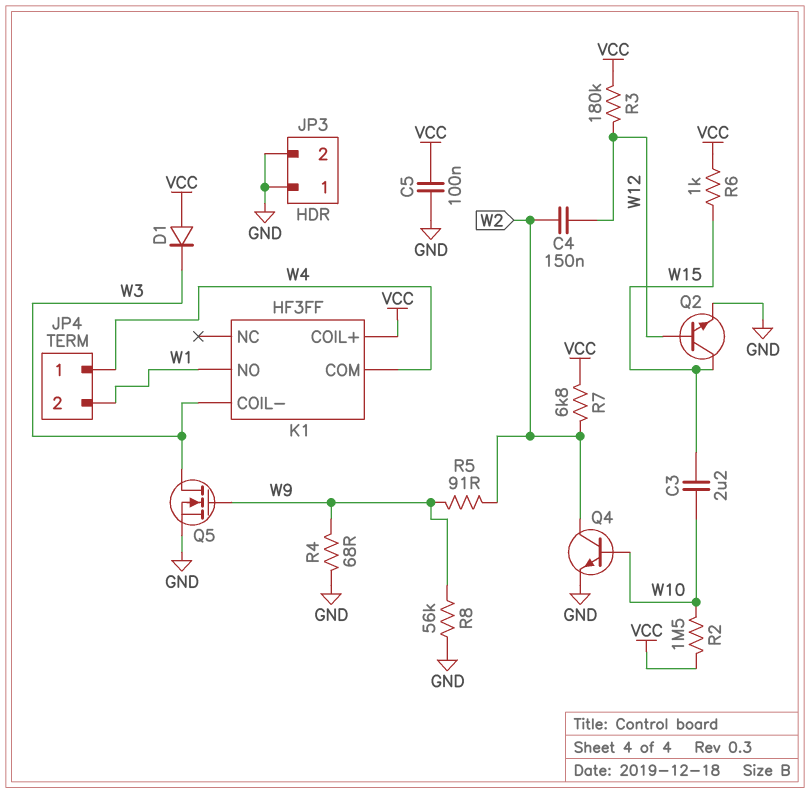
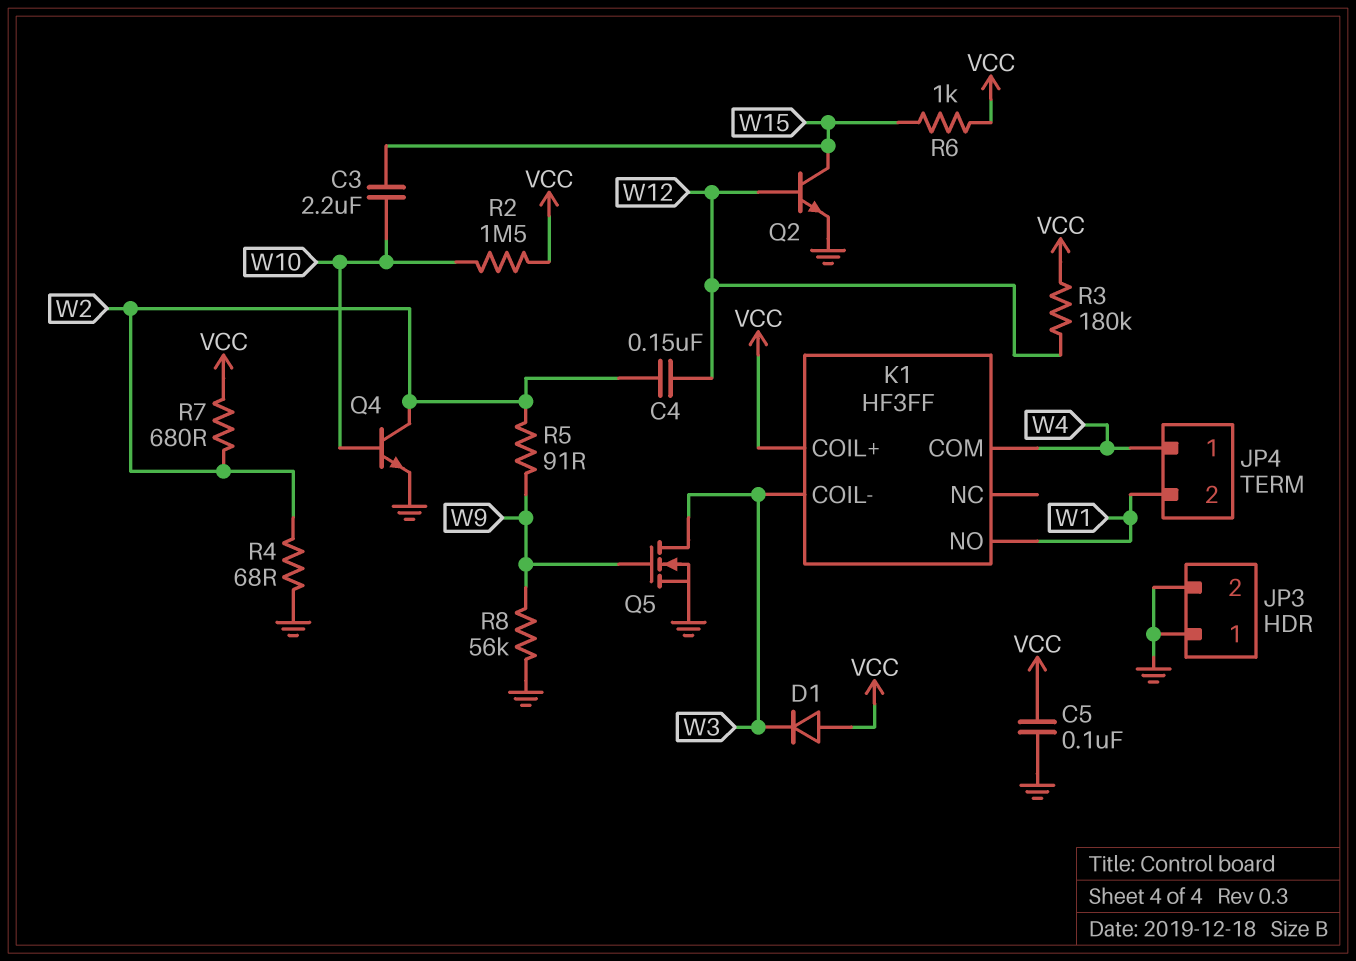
R4: 68 (GND, W9) -> 68 (GND, W2)
R7: 6.8k (VCC, W2) -> 680 (VCC, W2)

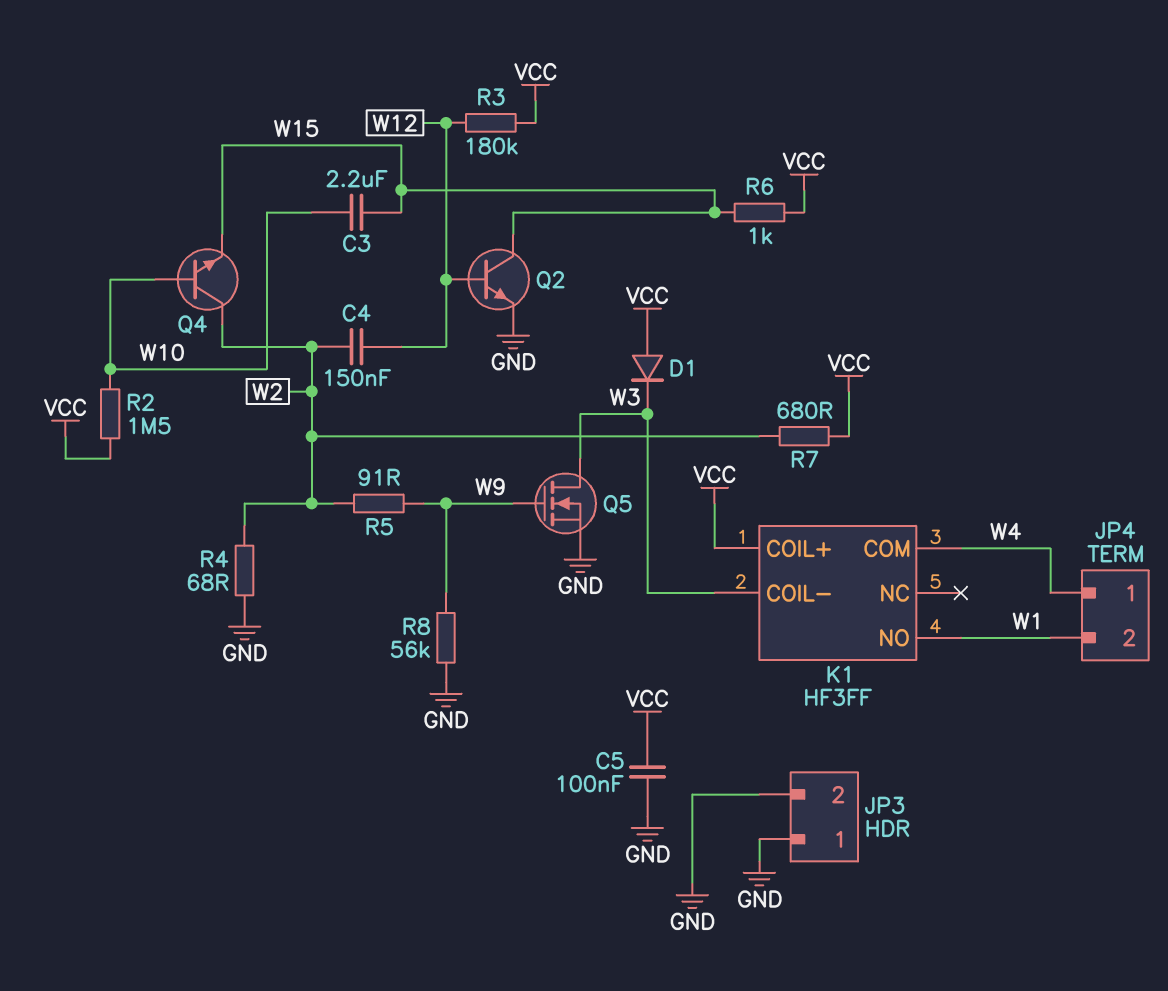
Q4: NPN (B W10, C W2, E GND) -> NPN (B W10, C W2, E W15)

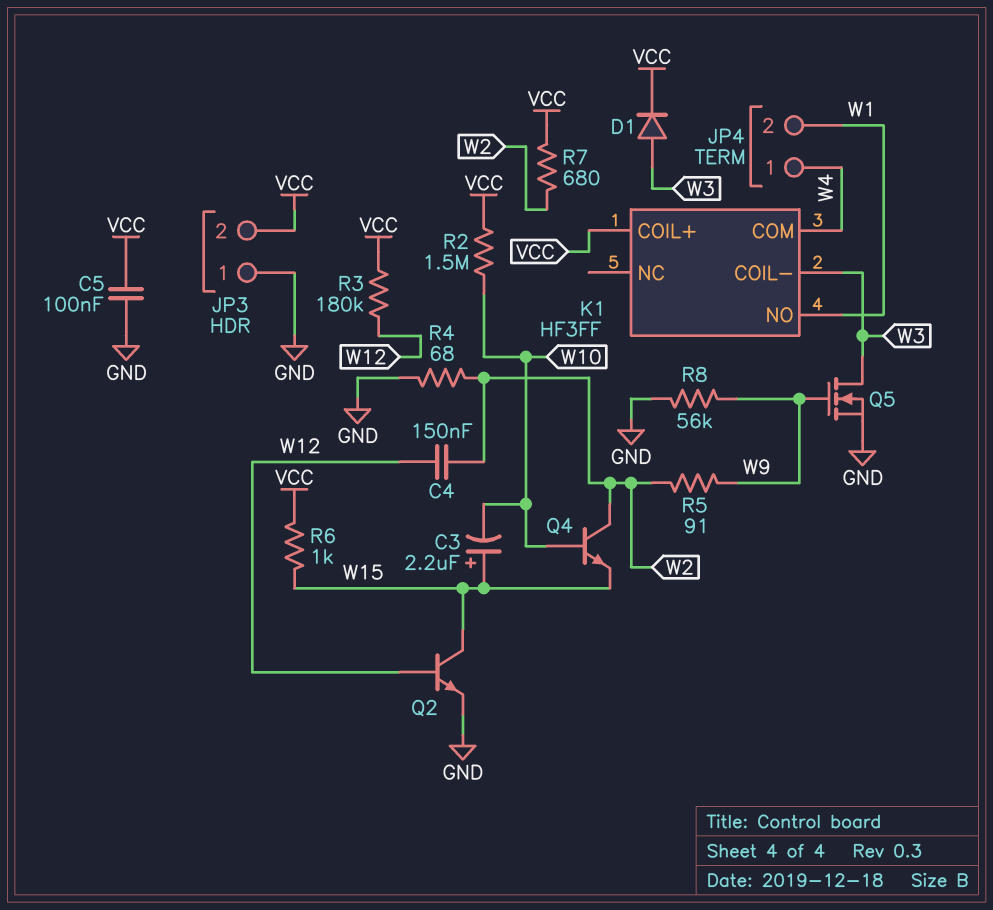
C3: 2.2uF (W10, W15) -> 2.2uF (plus W15, minus W10)
D1: diode (A VCC, K W3) -> diode (A W3, K VCC)
JP3 pin 2: GND -> VCC

